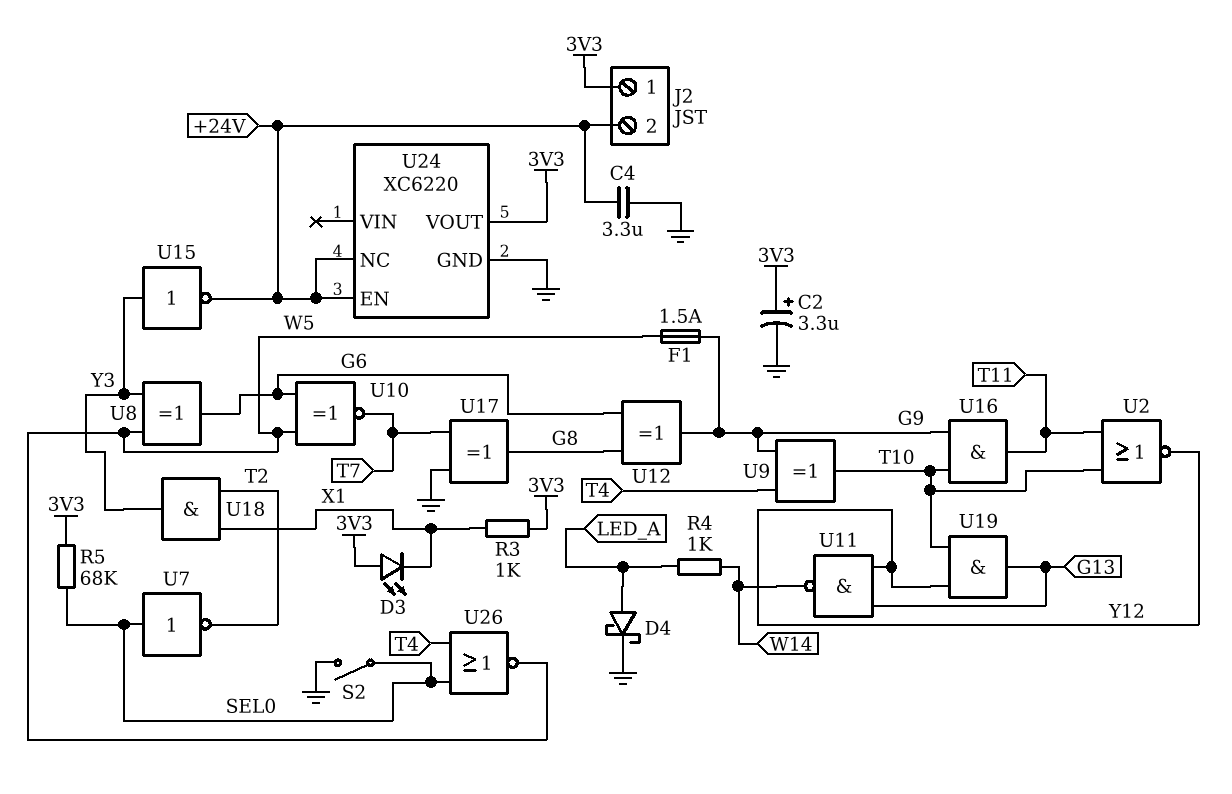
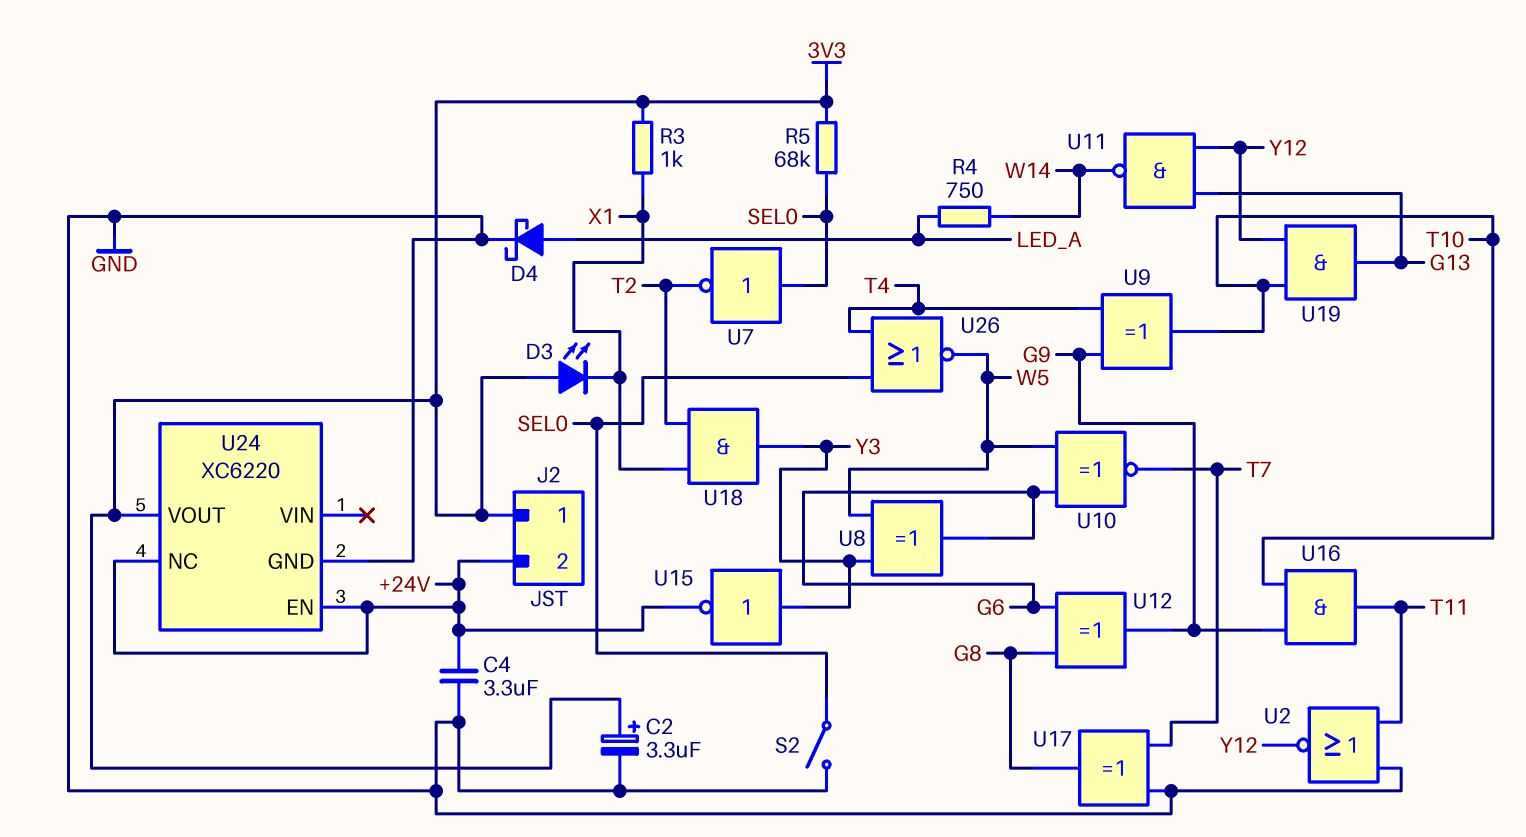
F1: 1.5A (G9, W5) -> none
R4: 1k (LED_A, W14) -> 750 (LED_A, W14)
U2: NOR (in T10, in T11, out Y12) -> NOR (in GND, in T11, out Y12)

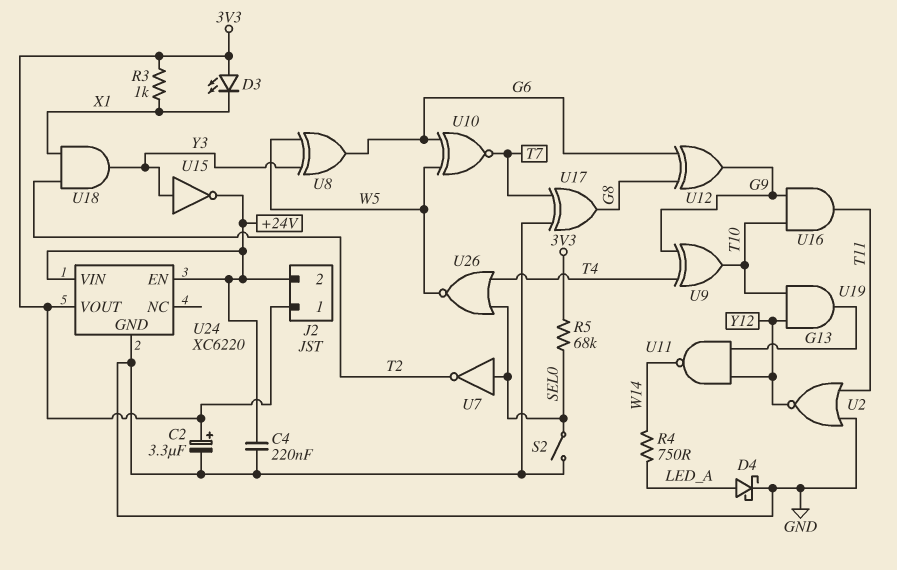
C4: 3.3uF (+24V, GND) -> 220nF (+24V, GND)
U24 pin NC: +24V -> none
U24 pin VIN: none -> +24V

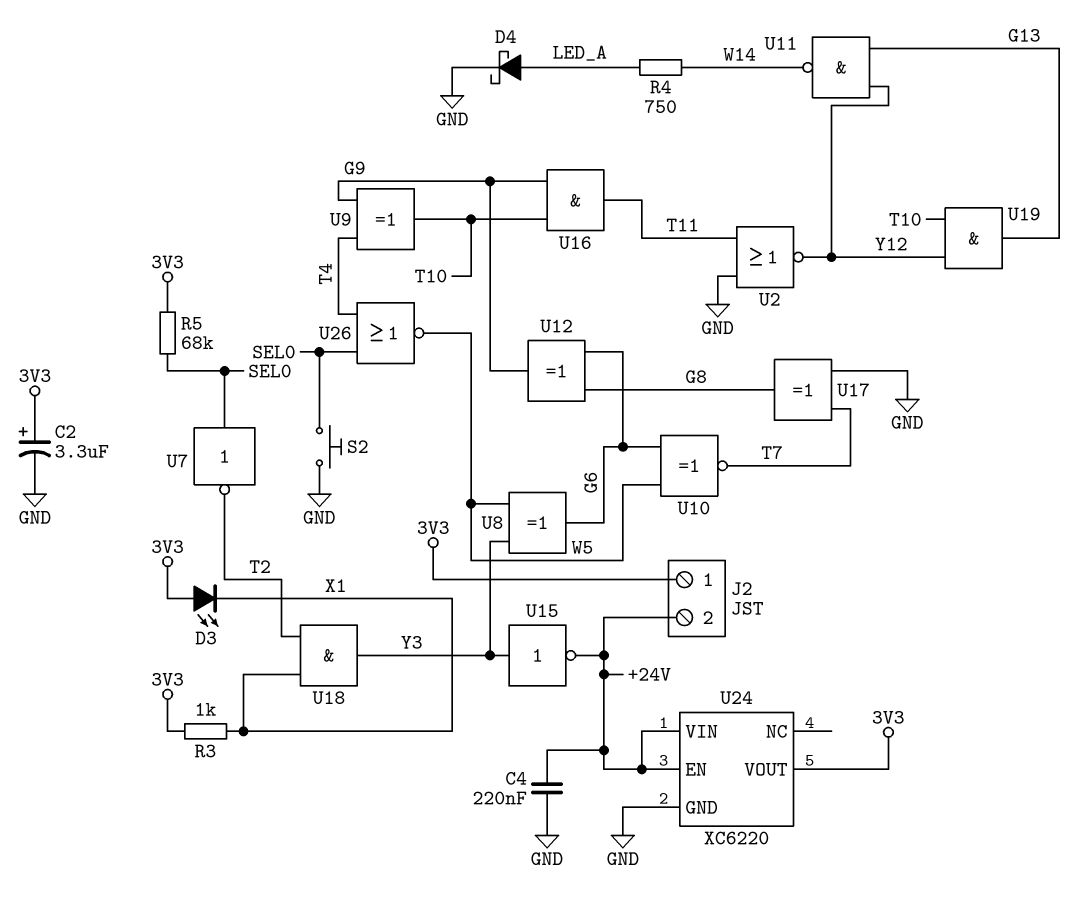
S2: switch (GND, SEL0) -> button (GND, SEL0)

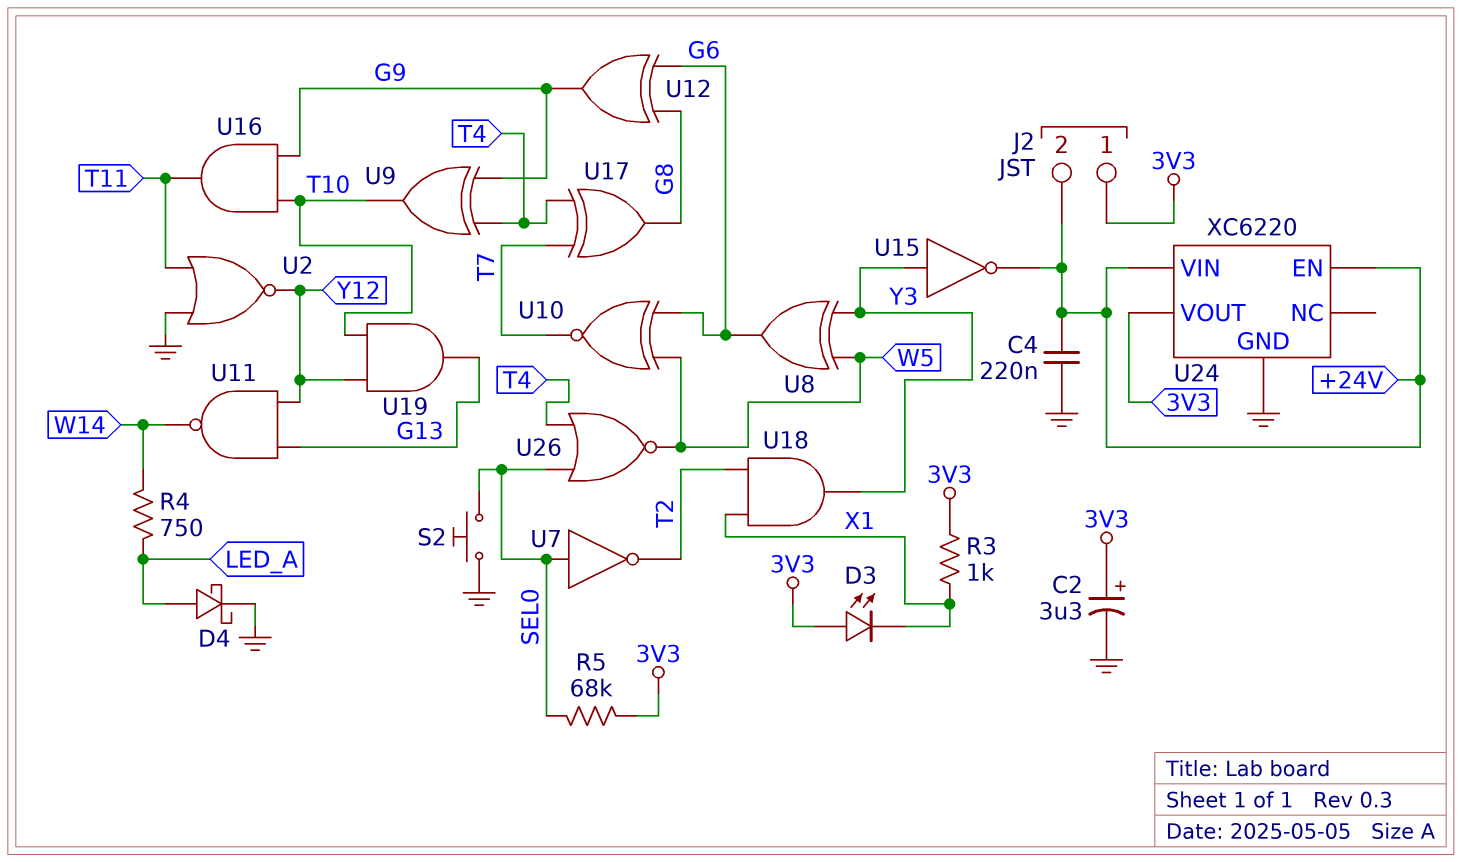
U17: XOR (in GND, in T7, out G8) -> XOR (in T4, in T7, out G8)

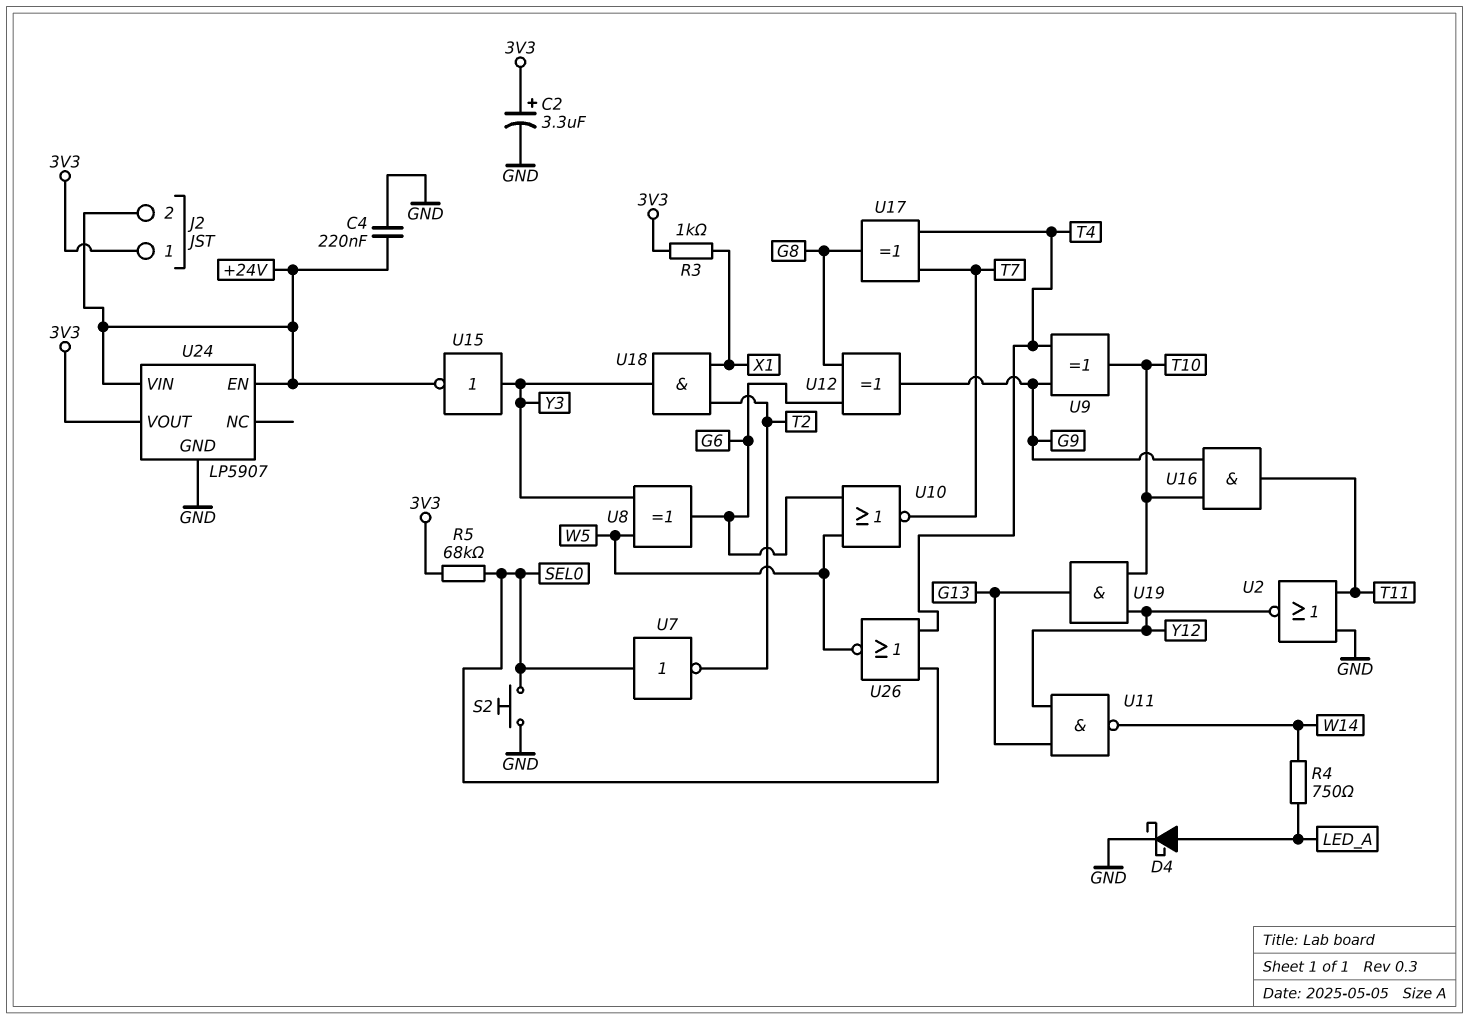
D3: LED (A 3V3, K X1) -> none
U10: XNOR (in G6, in W5, out T7) -> NOR (in G6, in W5, out T7)
U24: XC6220 -> LP5907

